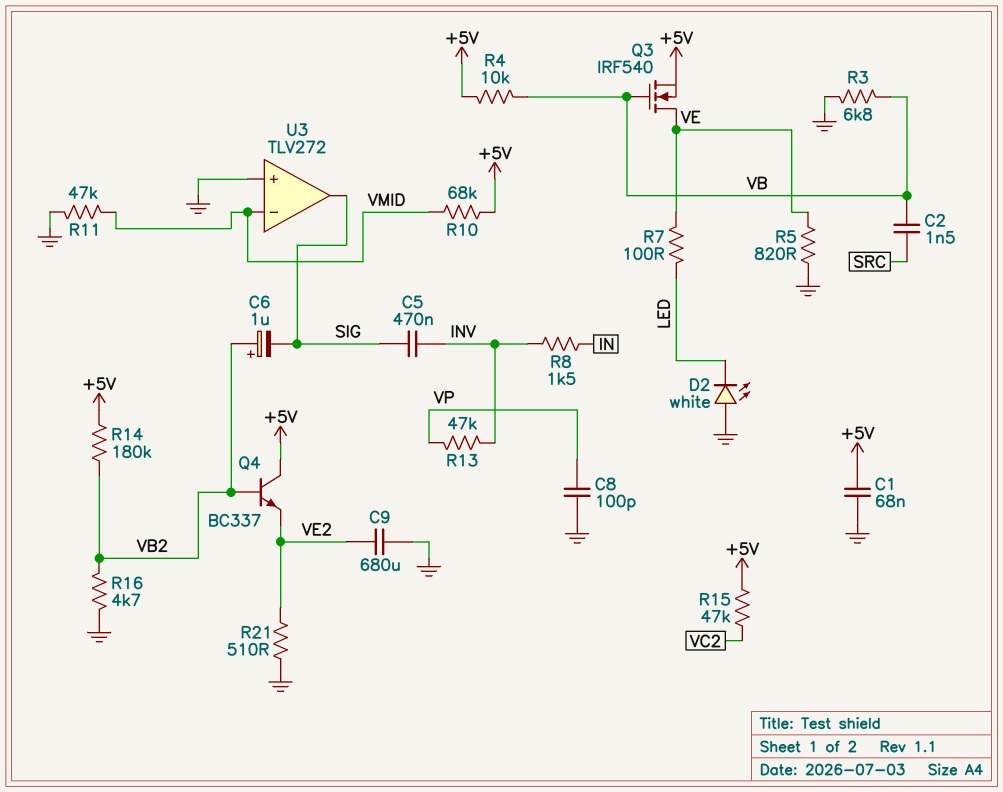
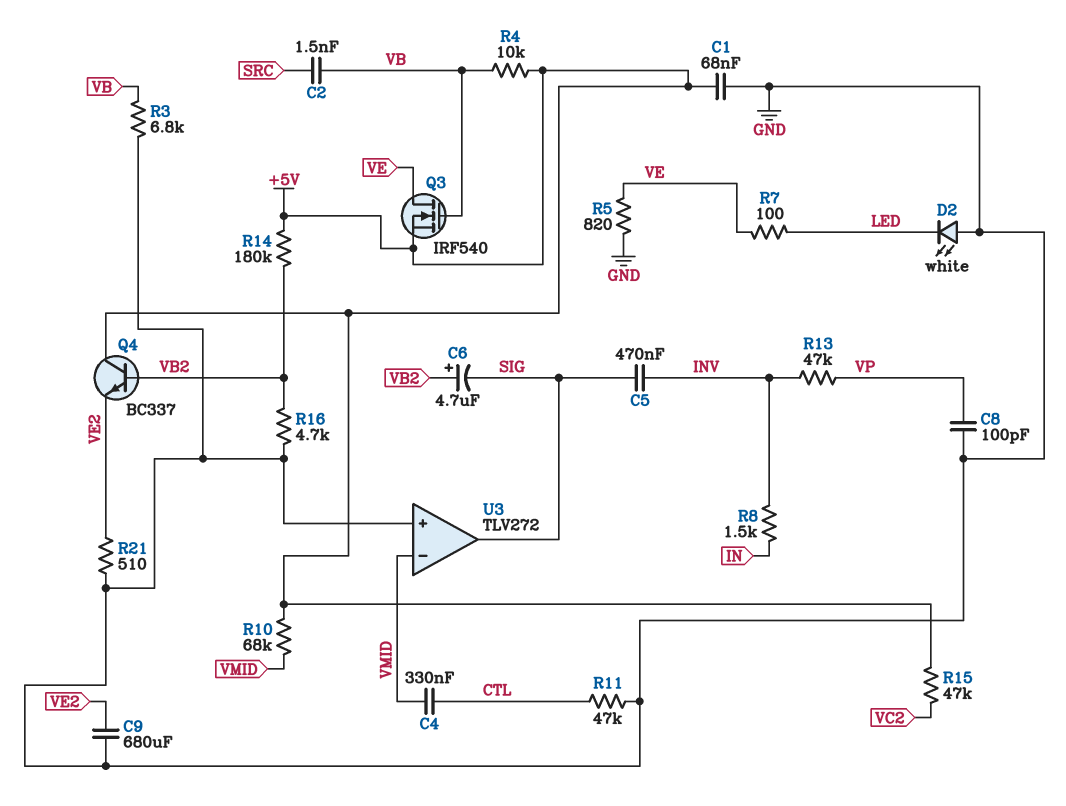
C4: none -> 330nF (CTL, VMID)
C6: 1uF (plus VB2, minus SIG) -> 4.7uF (plus VB2, minus SIG)
R11: 47k (GND, VMID) -> 47k (CTL, GND)

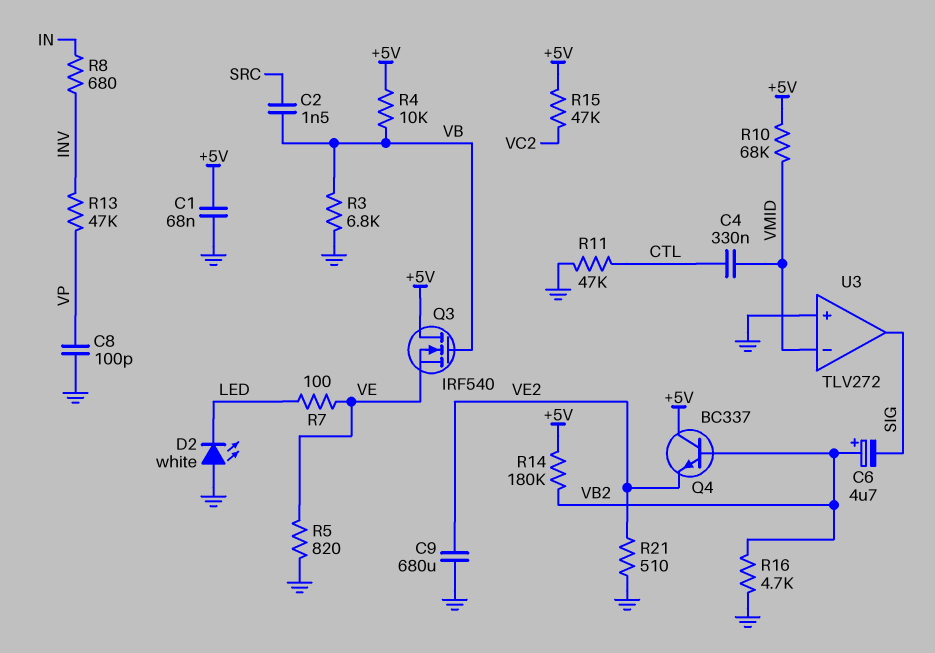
C5: 470nF (INV, SIG) -> none
Q3: NMOS IRF540 (G VB, D VE, S +5V) -> NMOS IRF540 (G VB, D +5V, S VE)
R8: 1.5k (IN, INV) -> 680 (IN, INV)

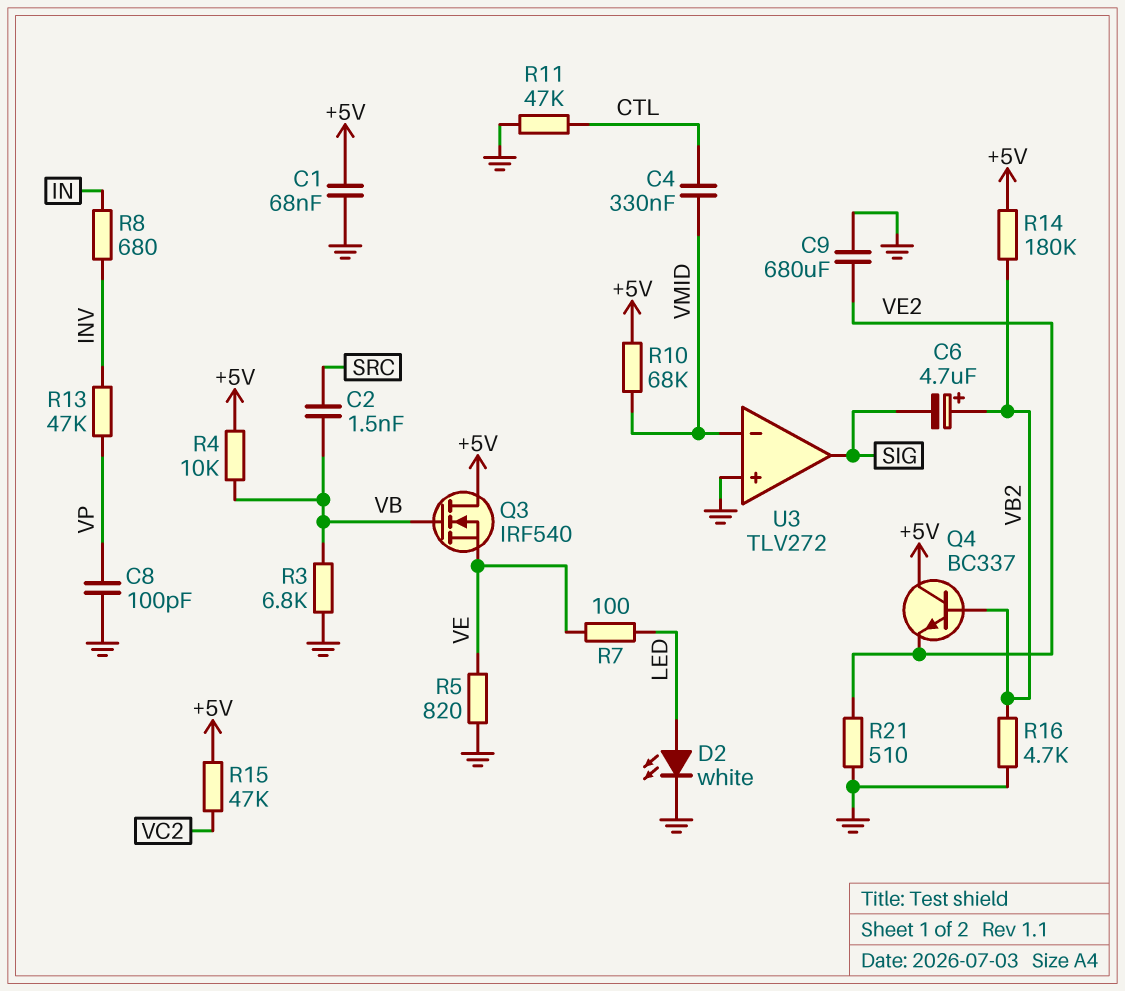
D2: LED white (A GND, K LED) -> LED white (A LED, K GND)

